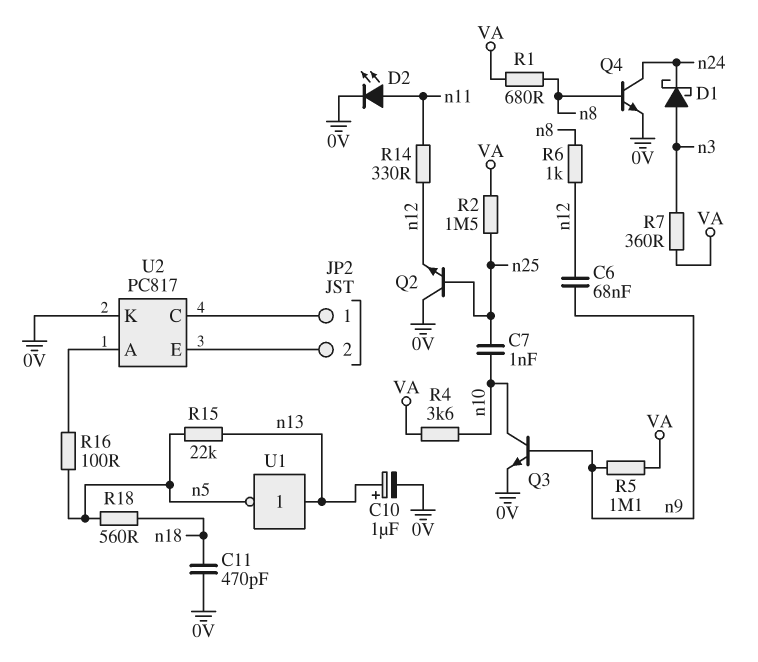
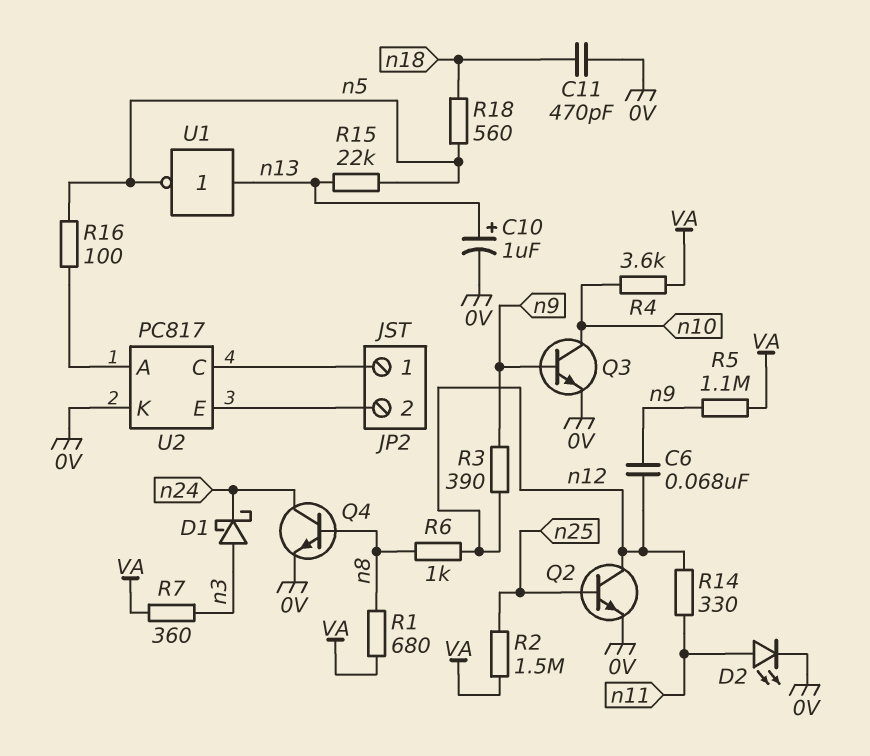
C7: 1nF (n10, n25) -> none
Q2: NPN (B n25, C 0V, E n12) -> NPN (B n25, C n12, E 0V)
R3: none -> 390 (n9, n12)

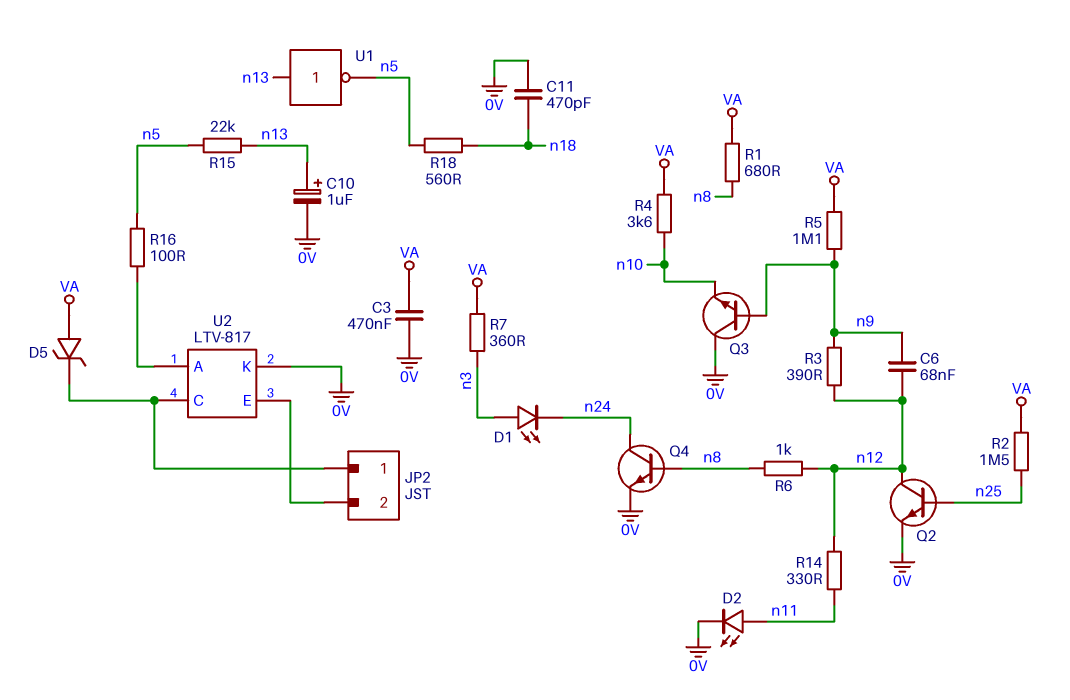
C3: none -> 470nF (0V, VA)
D1: schottky (A n3, K n24) -> LED (A n3, K n24)
D5: none -> zener (A VA, K JP2/1)
Q3: NPN (B n9, C n10, E 0V) -> NPN (B n9, C 0V, E n10)
U2: PC817 -> LTV-817

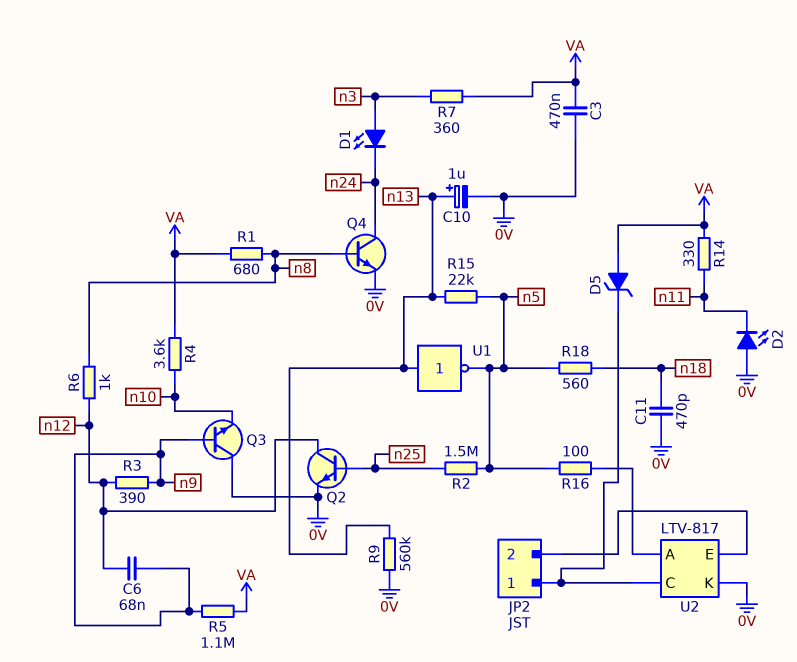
D2: LED (A n11, K 0V) -> LED (A 0V, K n11)
R2: 1.5M (VA, n25) -> 1.5M (n5, n25)
R9: none -> 560k (0V, n13)
R14: 330 (n11, n12) -> 330 (VA, n11)

